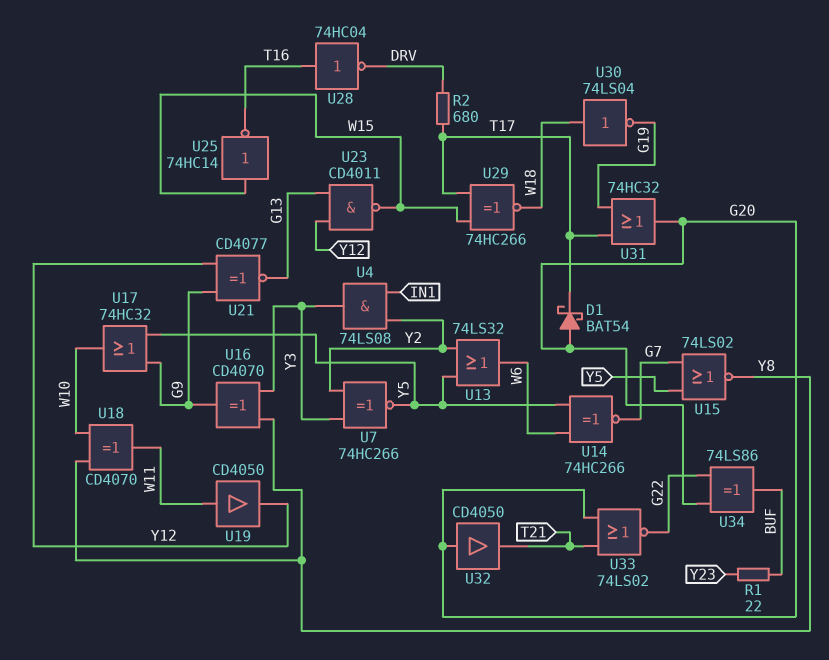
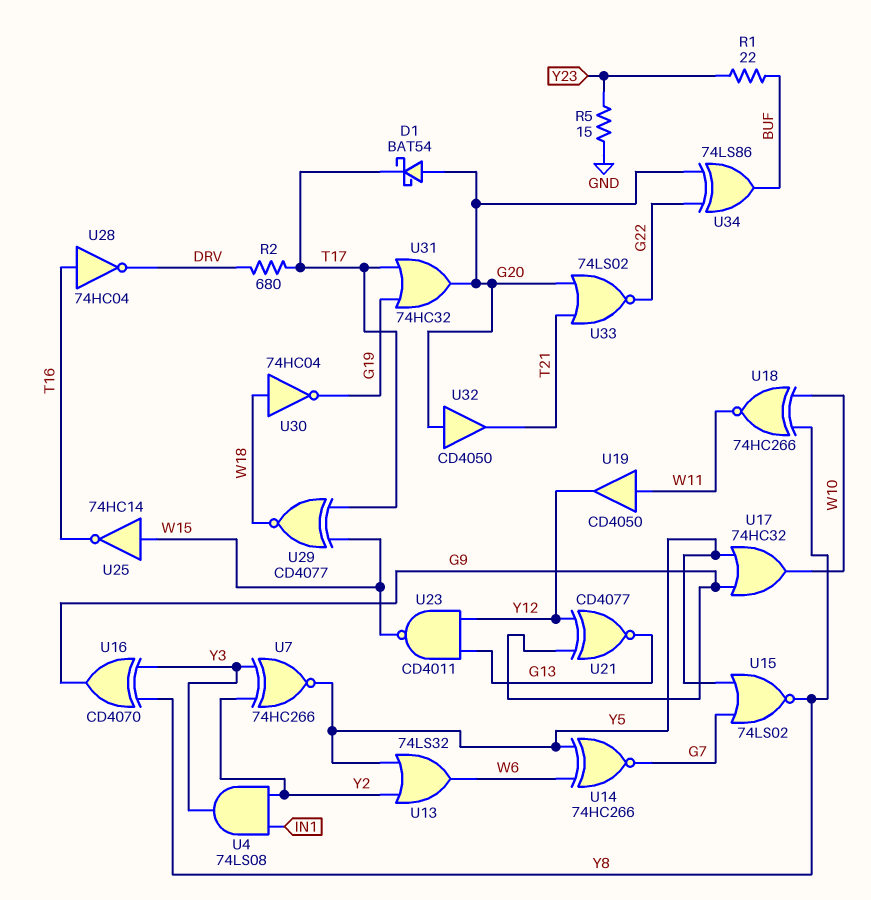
R5: none -> 15 (GND, Y23)
U18: XOR CD4070 (in W10, in Y8, out W11) -> XNOR 74HC266 (in W10, in Y8, out W11)
U29: XNOR 74HC266 (in T17, in W15, out W18) -> XNOR CD4077 (in T17, in W15, out W18)
U30: NOT 74LS04 (in W18, out G19) -> NOT 74HC04 (in W18, out G19)

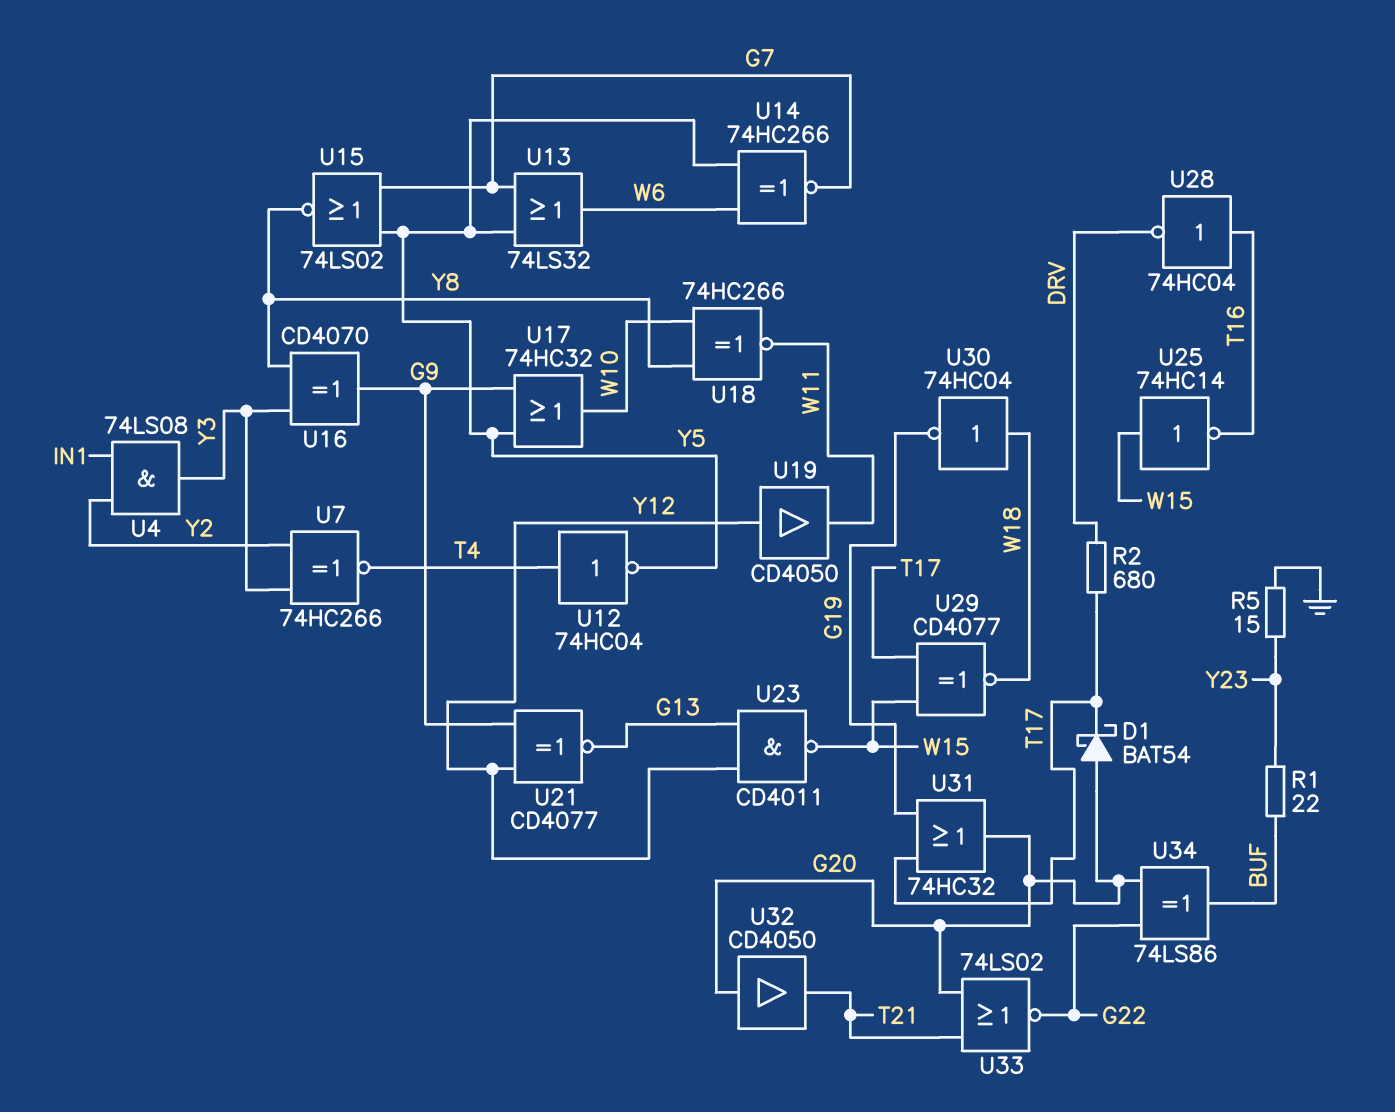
U7: XNOR 74HC266 (in Y2, in Y3, out Y5) -> XNOR 74HC266 (in Y2, in Y3, out T4)
U12: none -> NOT 74HC04 (in T4, out Y5)
U13: OR 74LS32 (in Y2, in Y5, out W6) -> OR 74LS32 (in G7, in Y5, out W6)
U19: buffer CD4050 (in W11, out Y12) -> buffer CD4050 (in Y12, out W11)

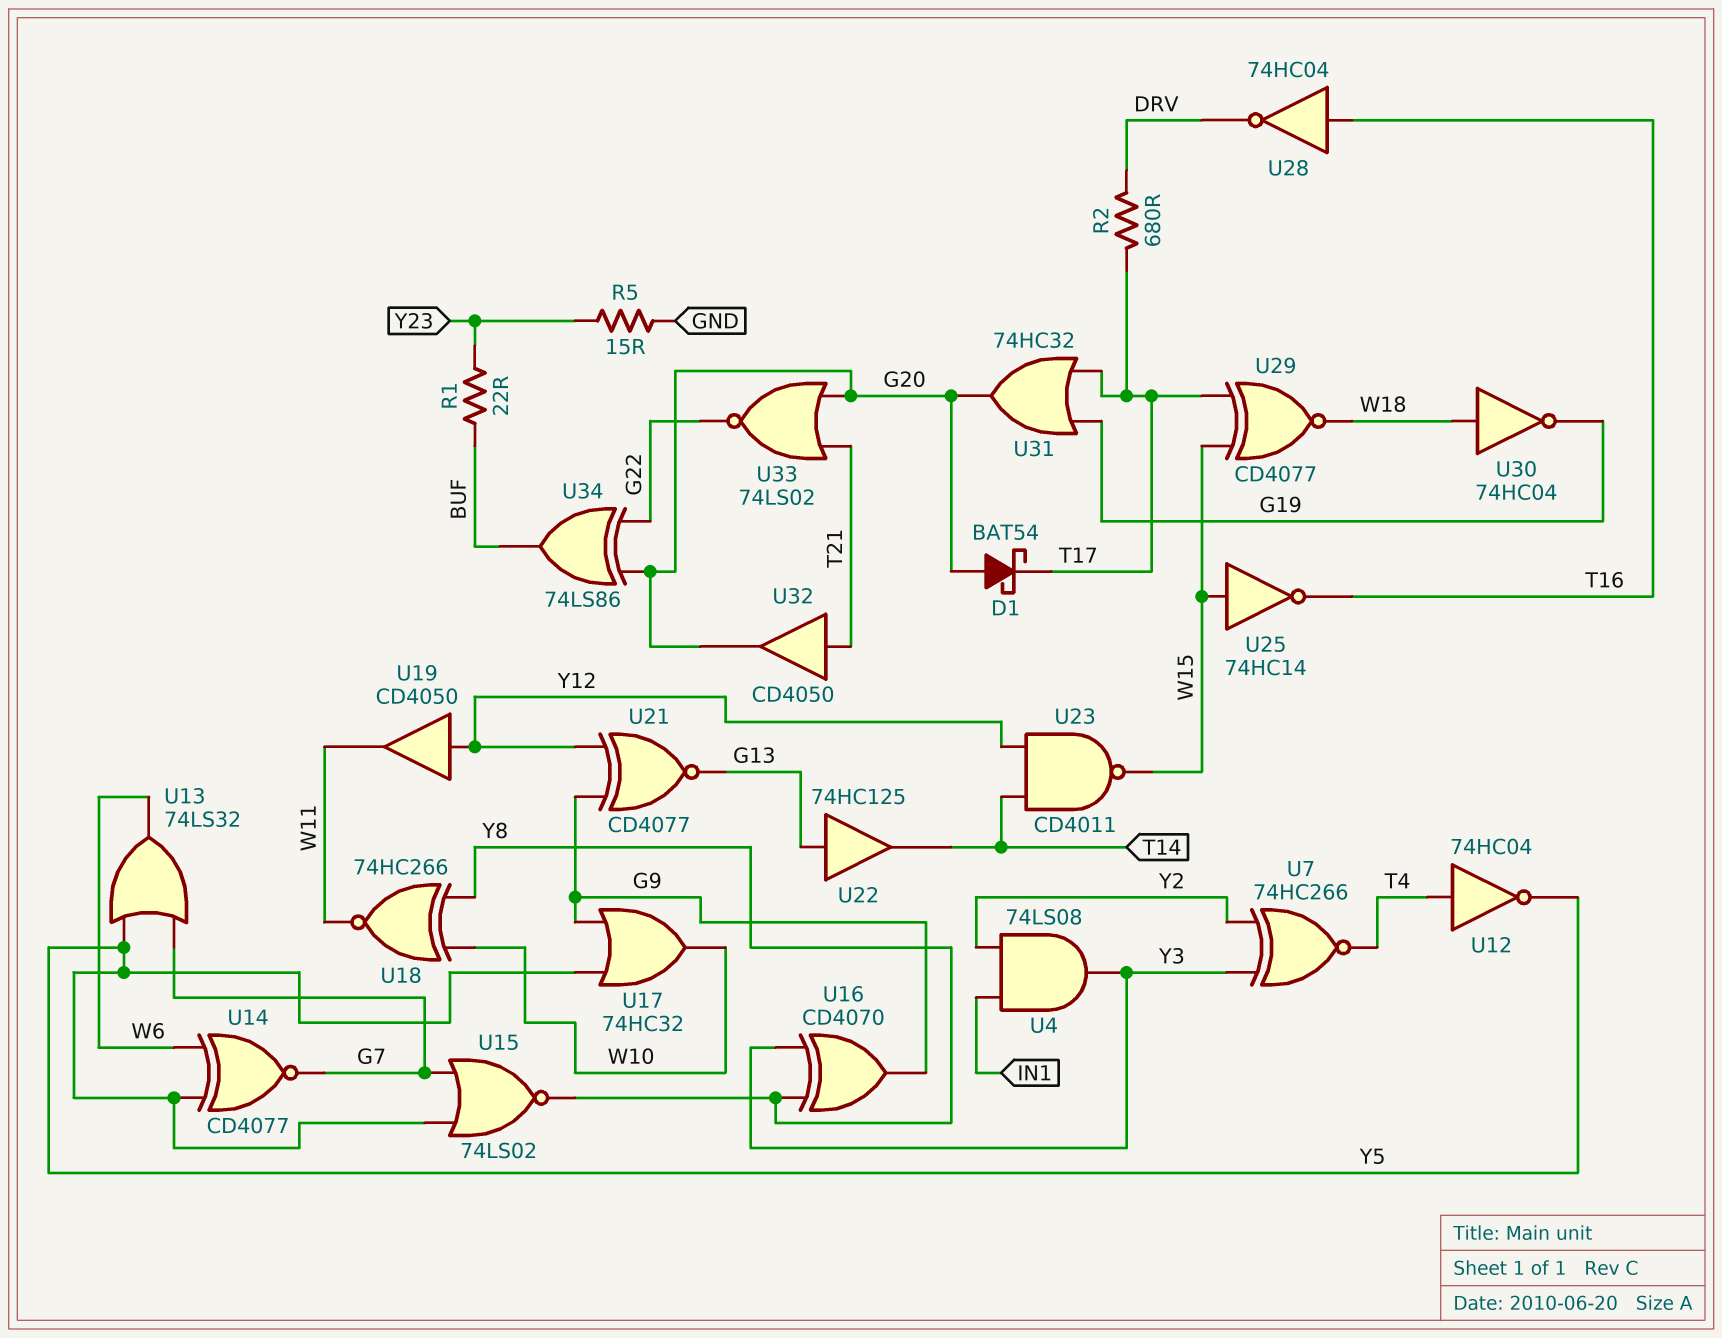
U14: XNOR 74HC266 (in W6, in Y5, out G7) -> XNOR CD4077 (in W6, in Y5, out G7)
U22: none -> buffer 74HC125 (in G13, out T14)
U23: NAND CD4011 (in G13, in Y12, out W15) -> NAND CD4011 (in T14, in Y12, out W15)
U32: buffer CD4050 (in G20, out T21) -> buffer CD4050 (in T21, out G20)

